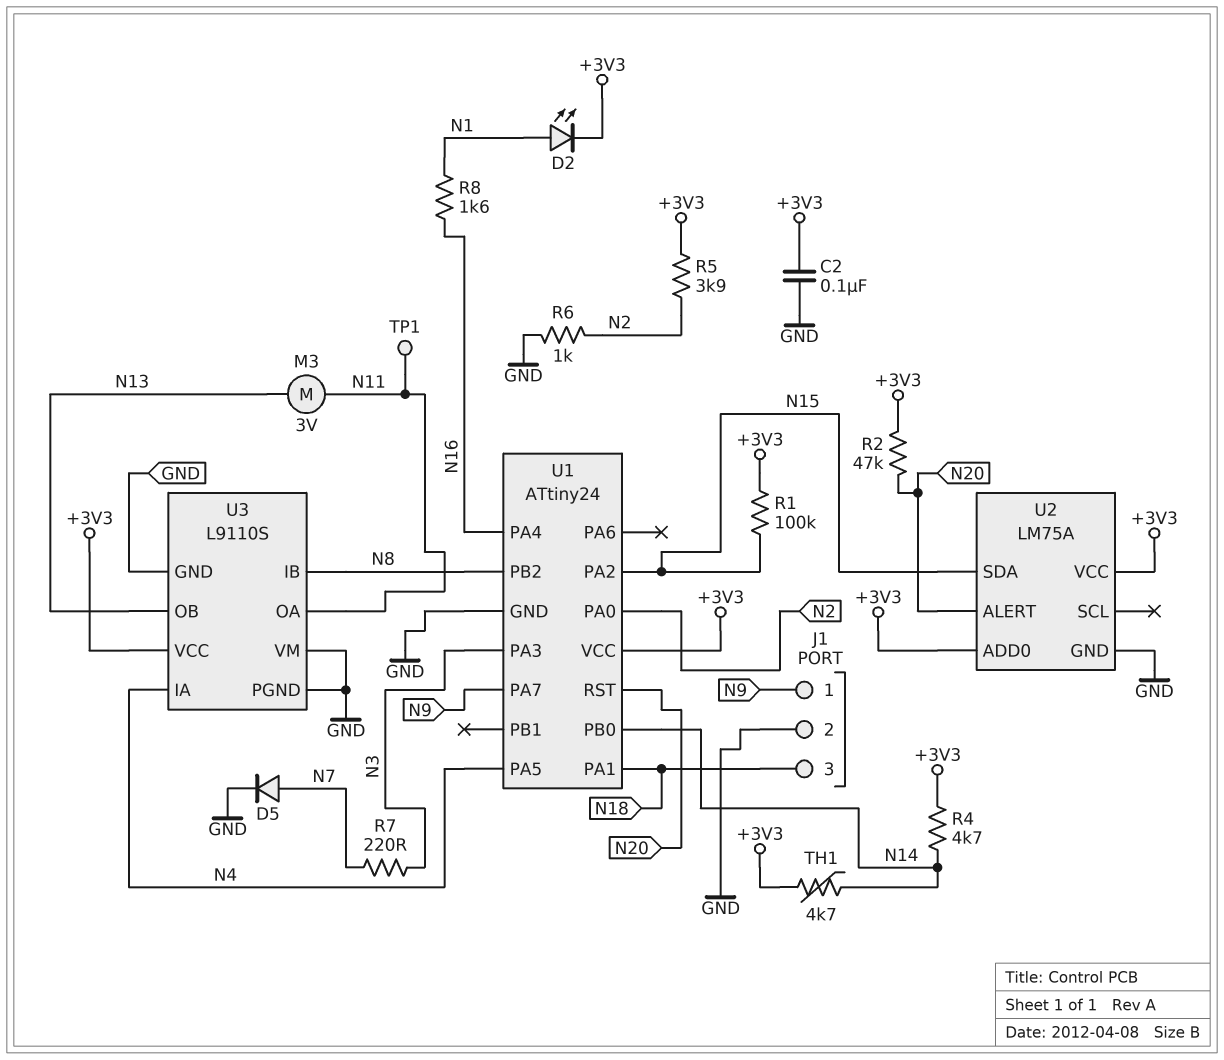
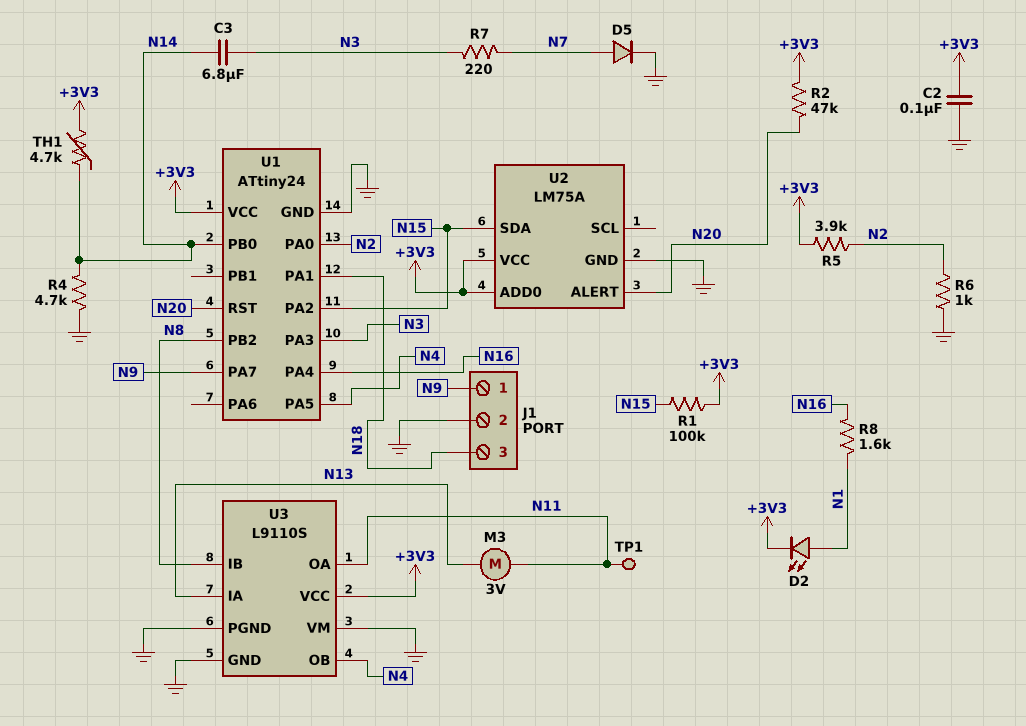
C3: none -> 6.8uF (N3, N14)
R4: 4.7k (+3V3, N14) -> 4.7k (GND, N14)
U3 pin IA: N4 -> N13
U3 pin OB: N13 -> N4

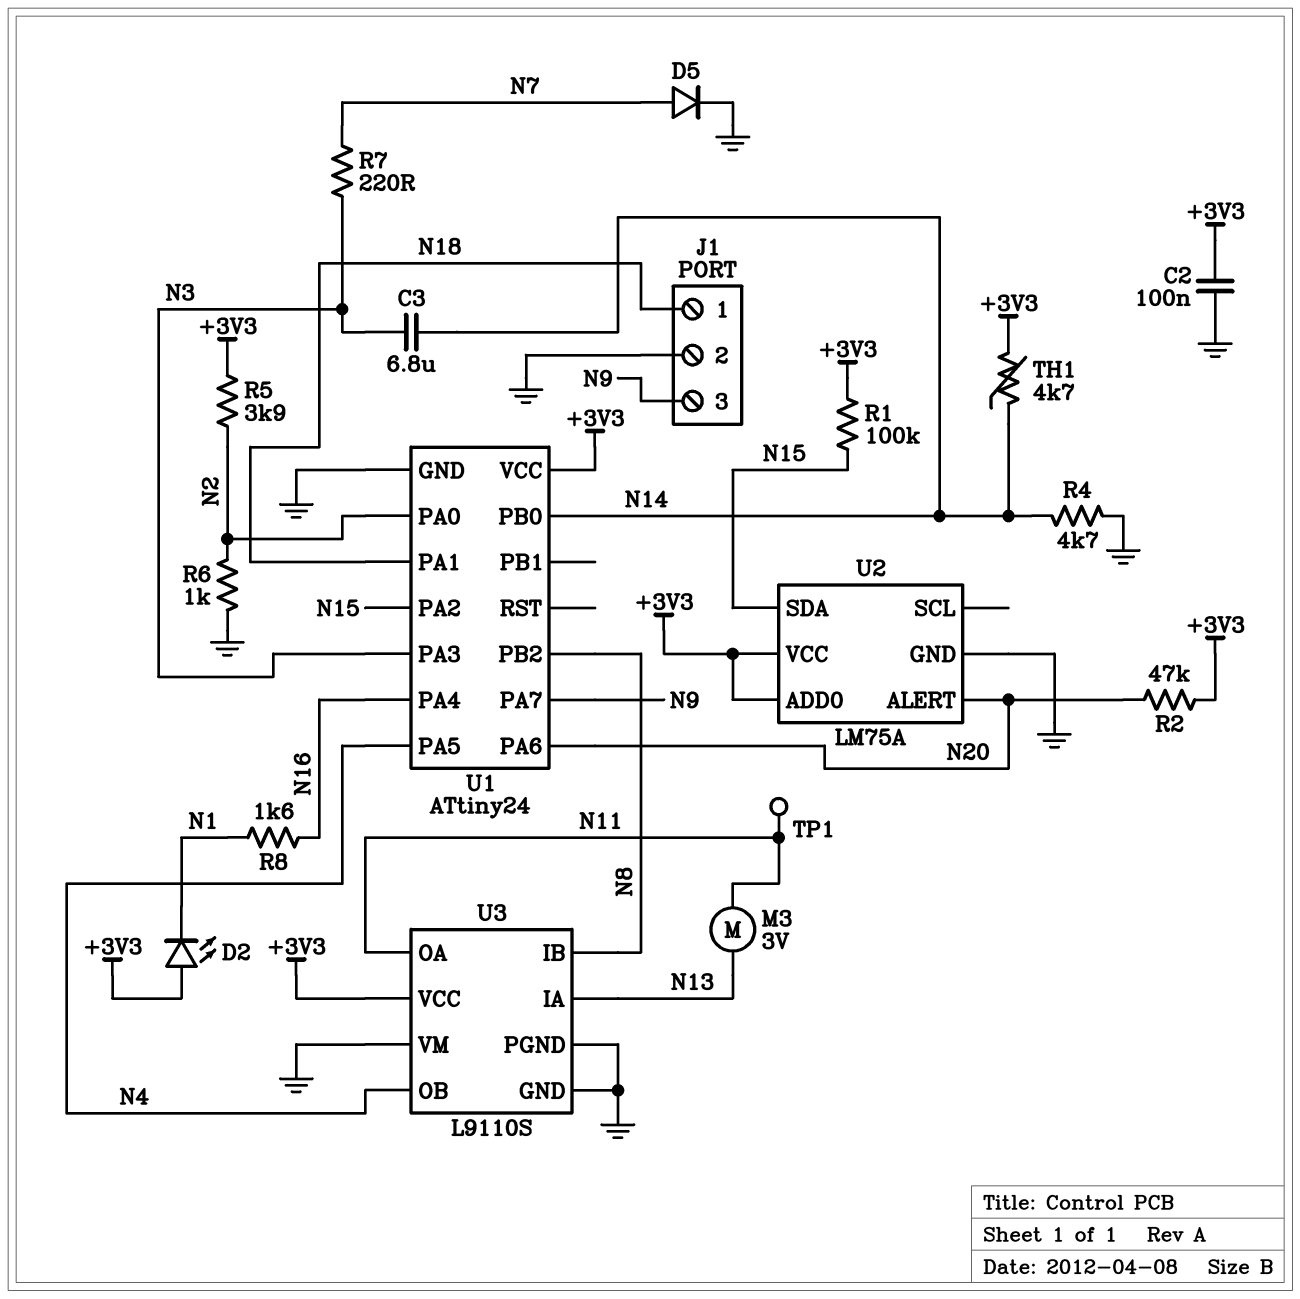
D2: LED (A N1, K +3V3) -> LED (A +3V3, K N1)
J1 pin 1: N9 -> N18
J1 pin 3: N18 -> N9
U1 pin PA6: none -> N20
U1 pin RST: N20 -> none

